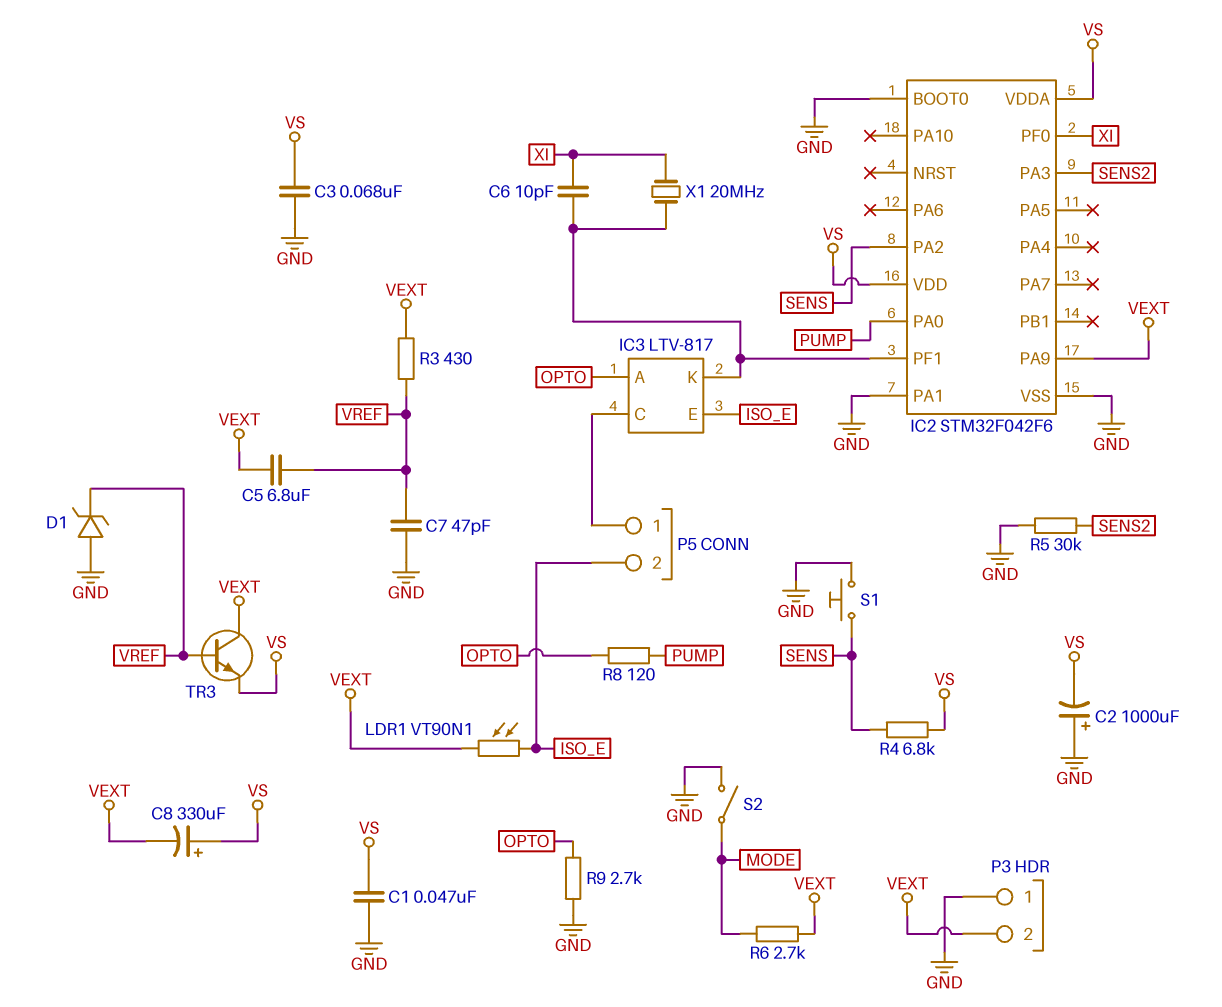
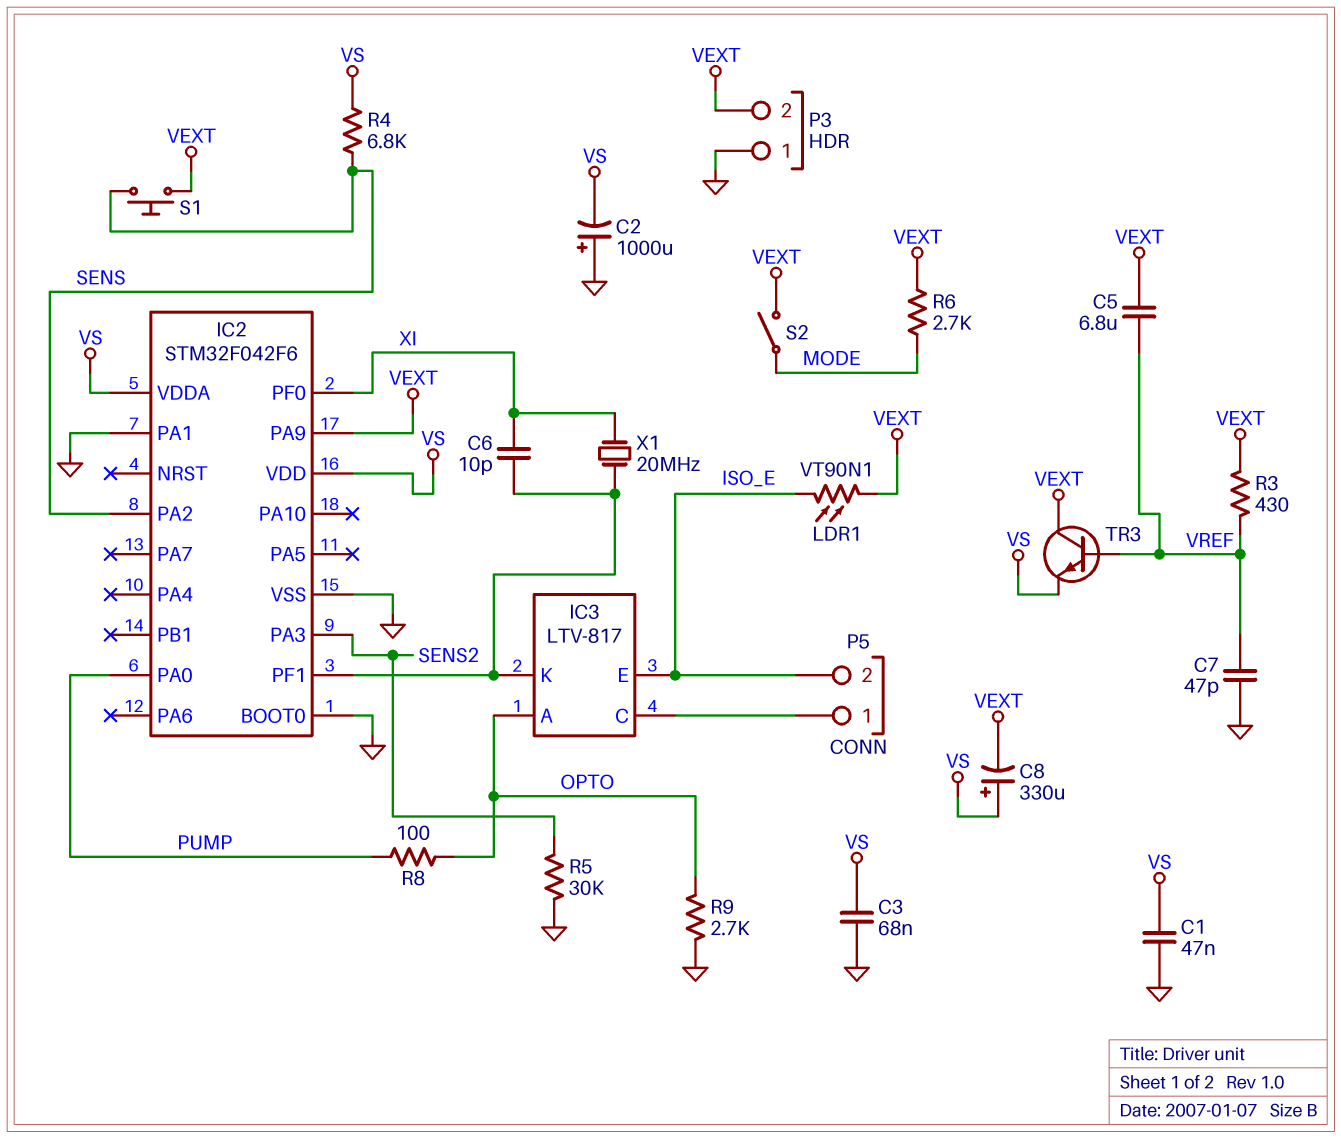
D1: zener (A GND, K VREF) -> none
R8: 120 (OPTO, PUMP) -> 100 (OPTO, PUMP)
S1: button (GND, SENS) -> button (SENS, VEXT)
S2: switch (GND, MODE) -> switch (MODE, VEXT)

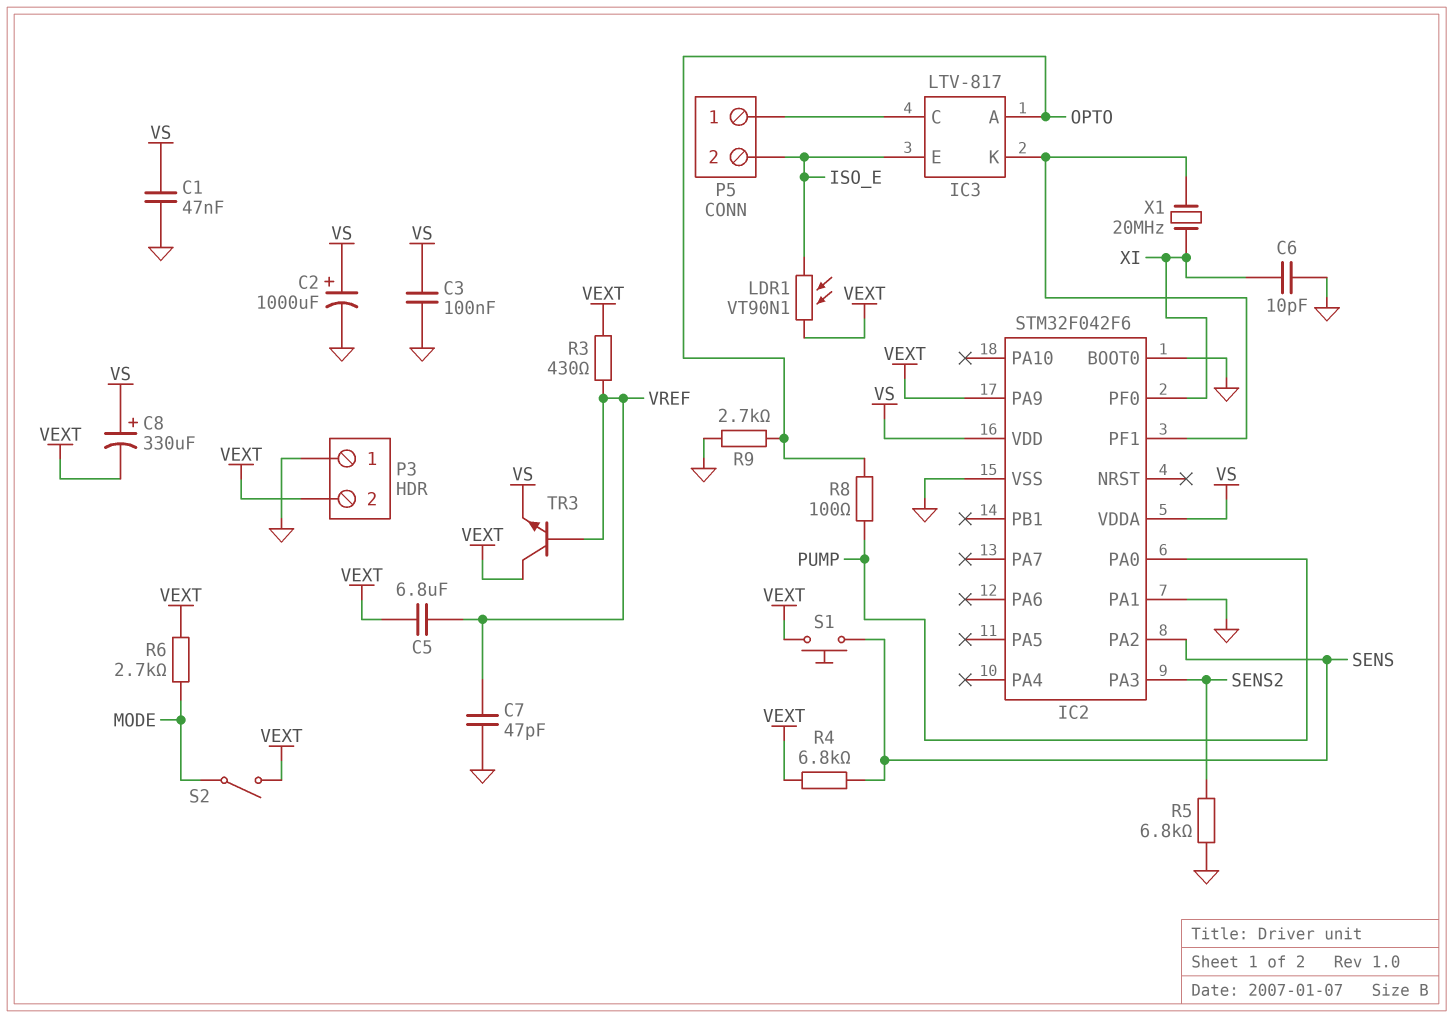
C2: 1000uF (plus GND, minus VS) -> 1000uF (plus VS, minus GND)
C3: 68nF (GND, VS) -> 100nF (GND, VS)
C6: 10pF (IC2/PF1, XI) -> 10pF (GND, XI)
R4: 6.8k (SENS, VS) -> 6.8k (SENS, VEXT)
R5: 30k (GND, SENS2) -> 6.8k (GND, SENS2)

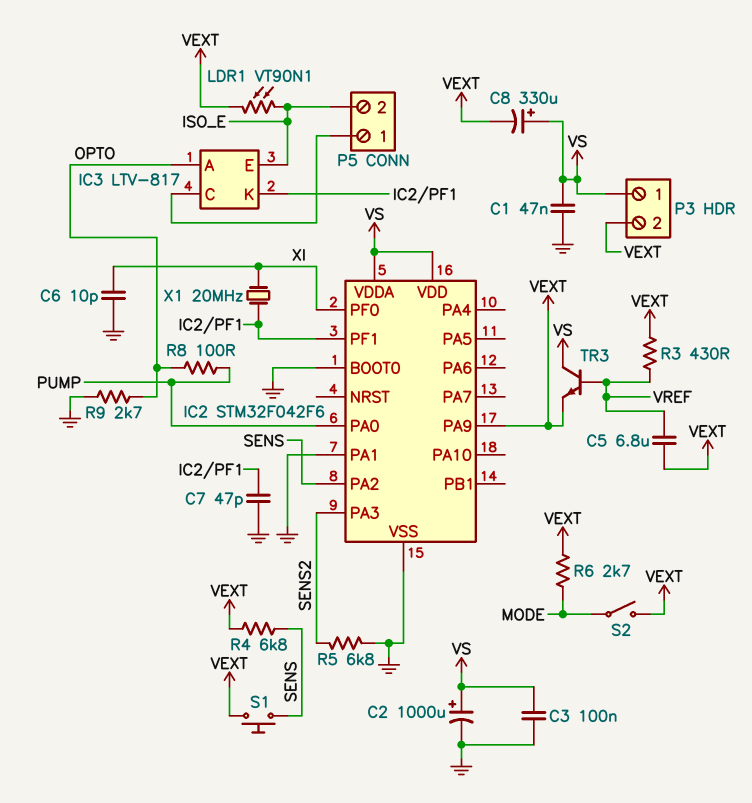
C7: 47pF (GND, VREF) -> 47pF (GND, IC2/PF1)
P3 pin 1: GND -> VS
TR3: NPN (B VREF, C VEXT, E VS) -> NPN (B VREF, C VS, E VEXT)

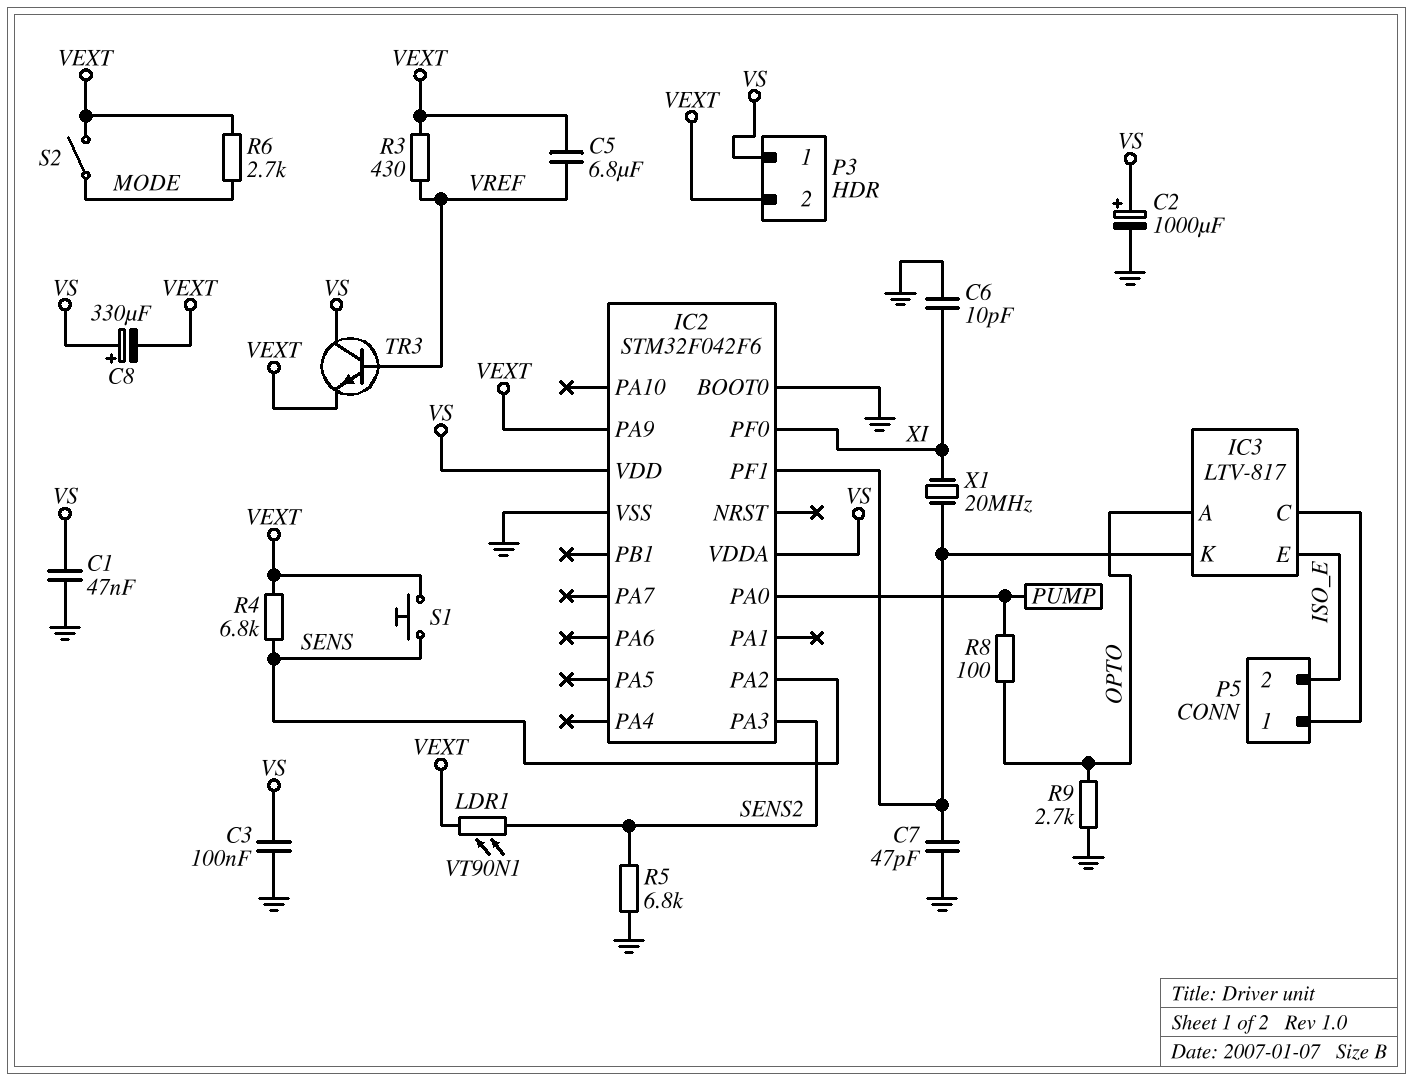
IC2 pin PA1: GND -> none
LDR1: VT90N1 (ISO_E, VEXT) -> VT90N1 (SENS2, VEXT)

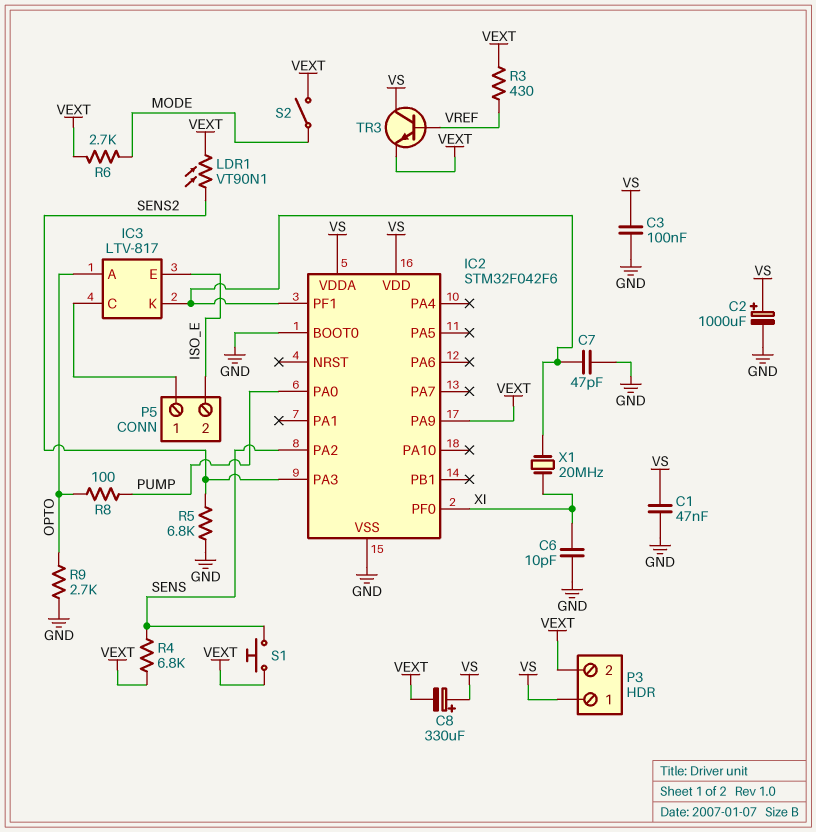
C5: 6.8uF (VEXT, VREF) -> none

